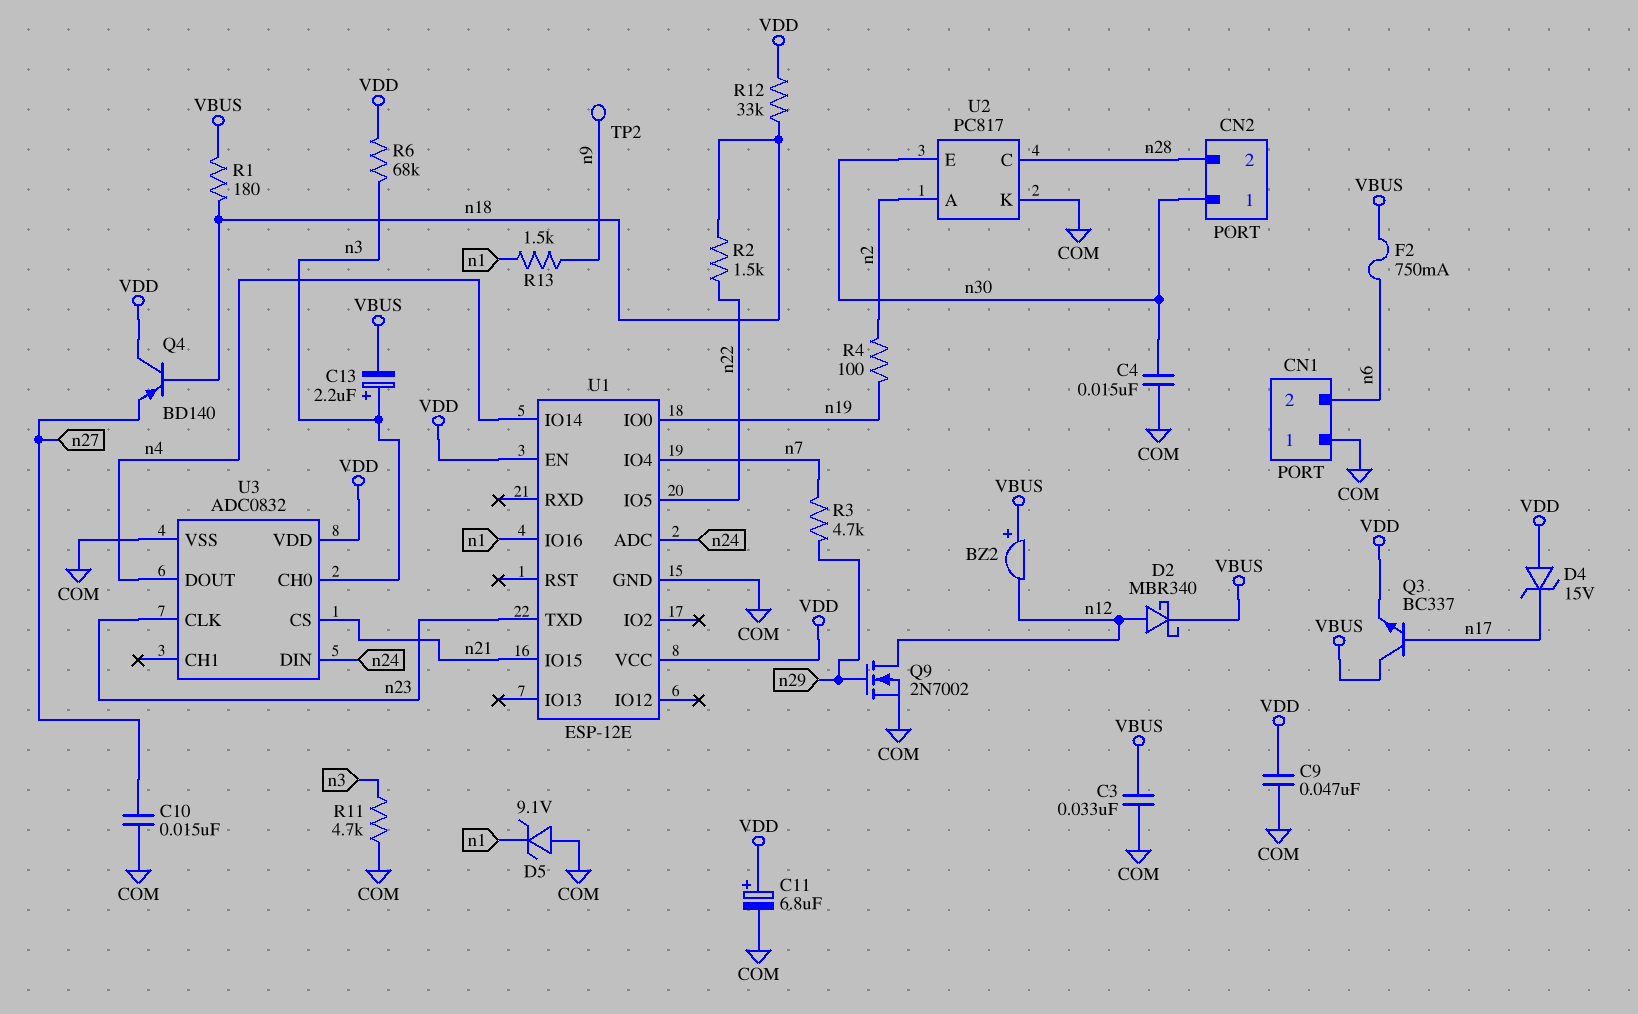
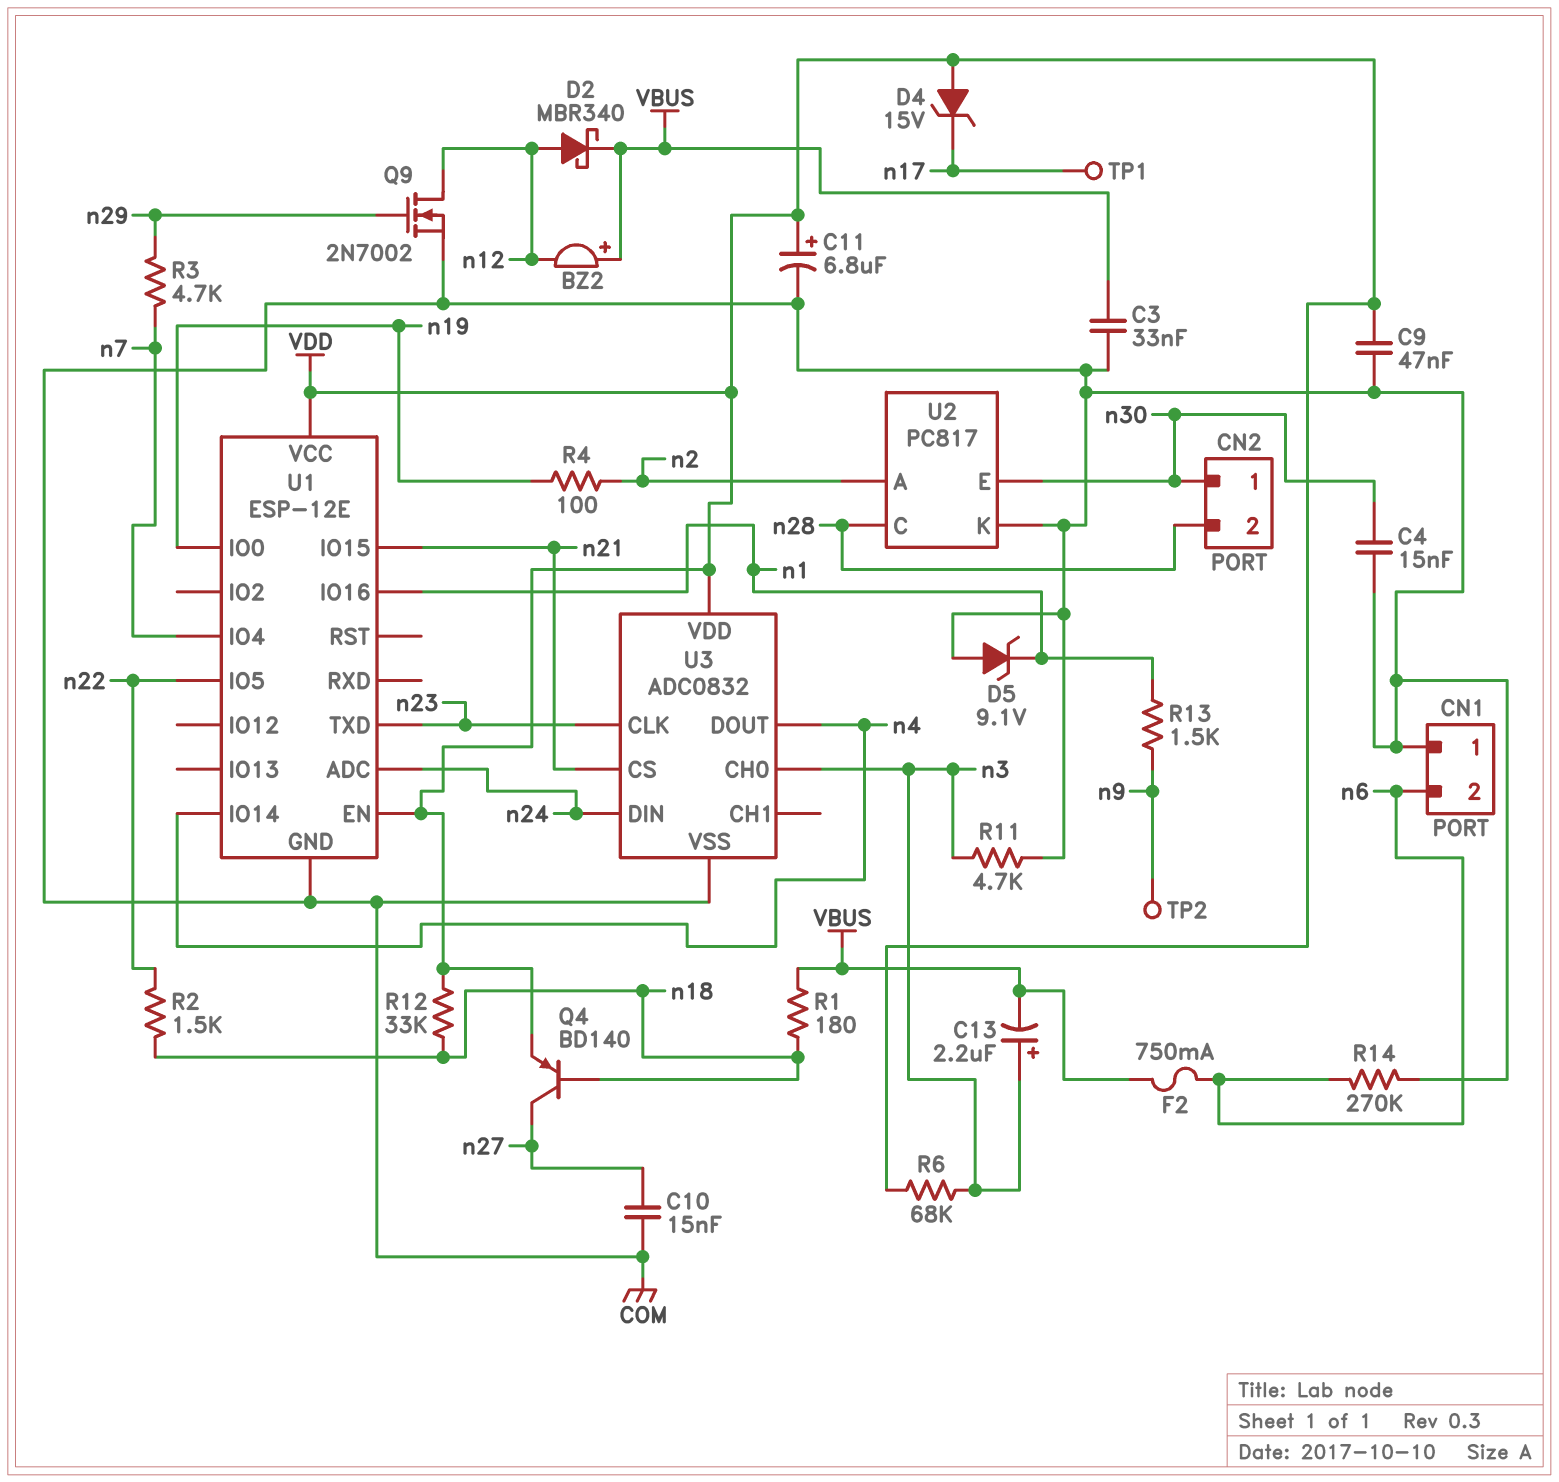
Q3: NPN BC337 (B n17, C VBUS, E VDD) -> none
Q4: PNP BD140 (B n18, C VDD, E n27) -> PNP BD140 (B n18, C n27, E VDD)
R14: none -> 270k (COM, n6)
TP1: none -> test point (n17)

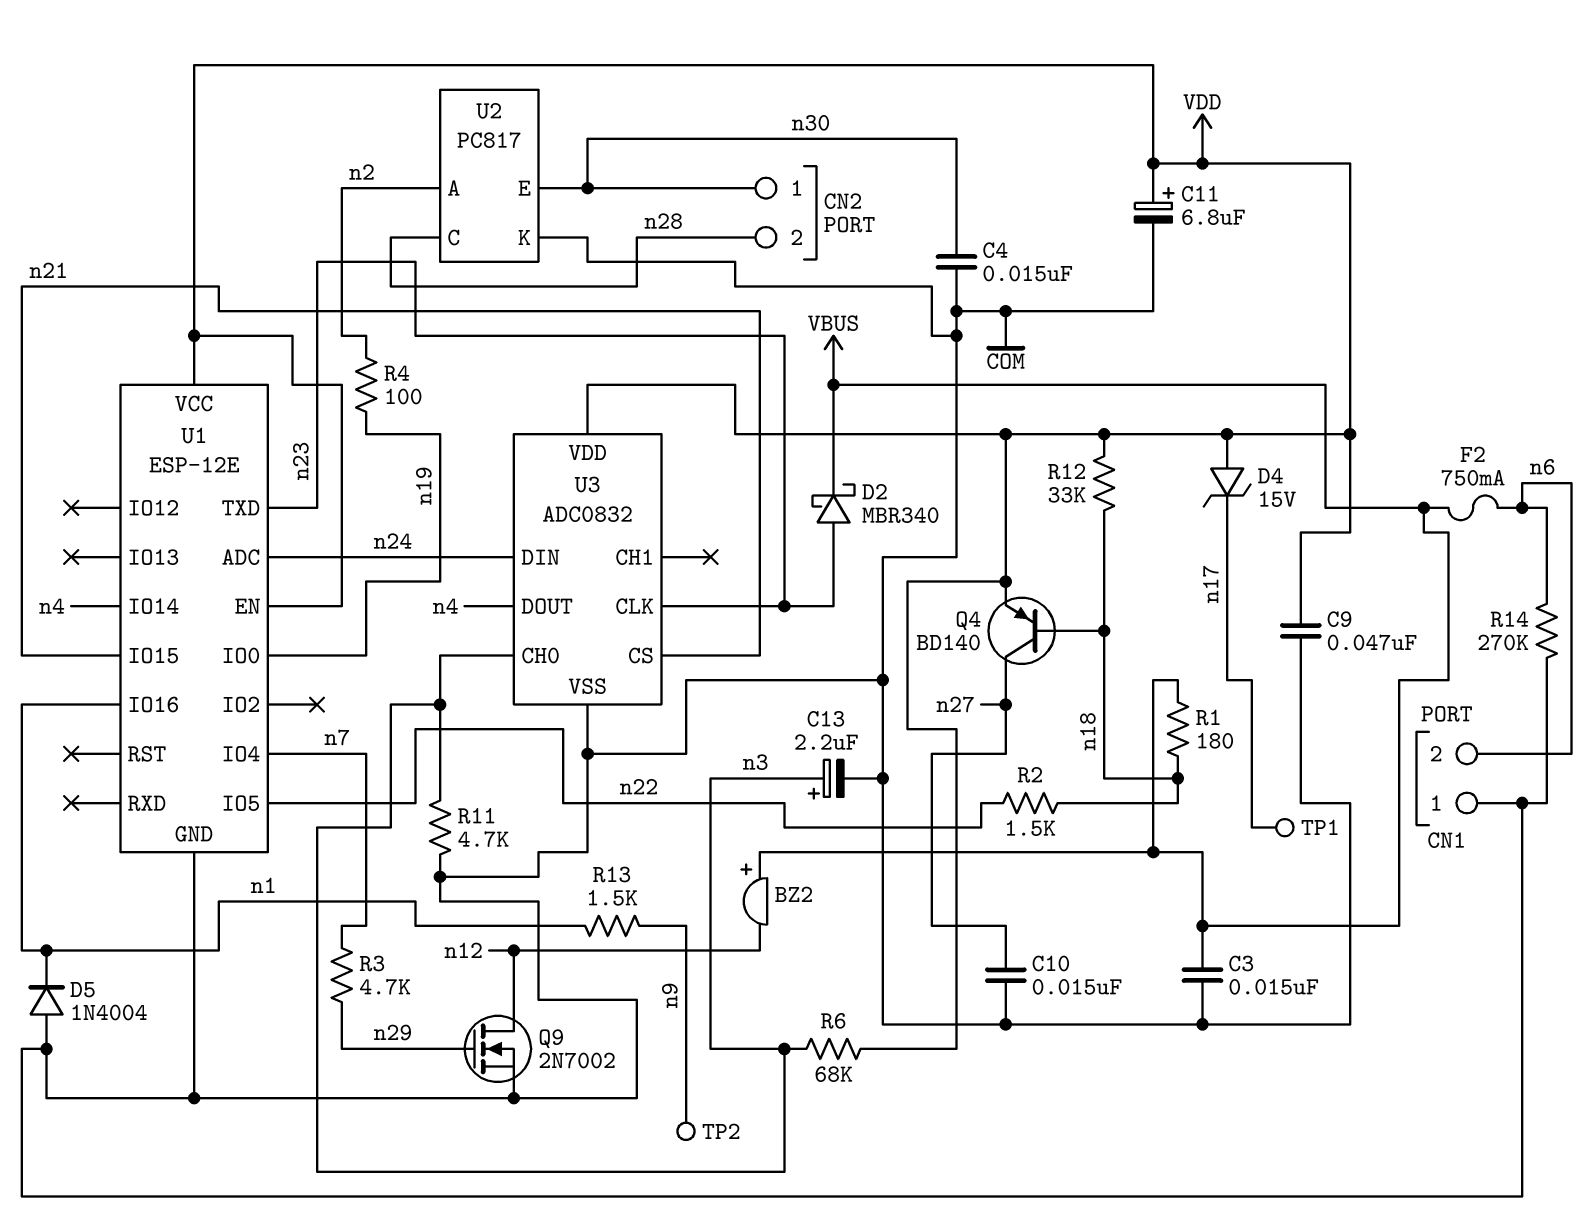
C3: 33nF (COM, VBUS) -> 15nF (COM, VBUS)
C13: 2.2uF (plus n3, minus VBUS) -> 2.2uF (plus n3, minus COM)
D2: schottky MBR340 (A n12, K VBUS) -> schottky MBR340 (A n23, K VBUS)
D5: zener 9.1V (A COM, K n1) -> diode 1N4004 (A COM, K n1)

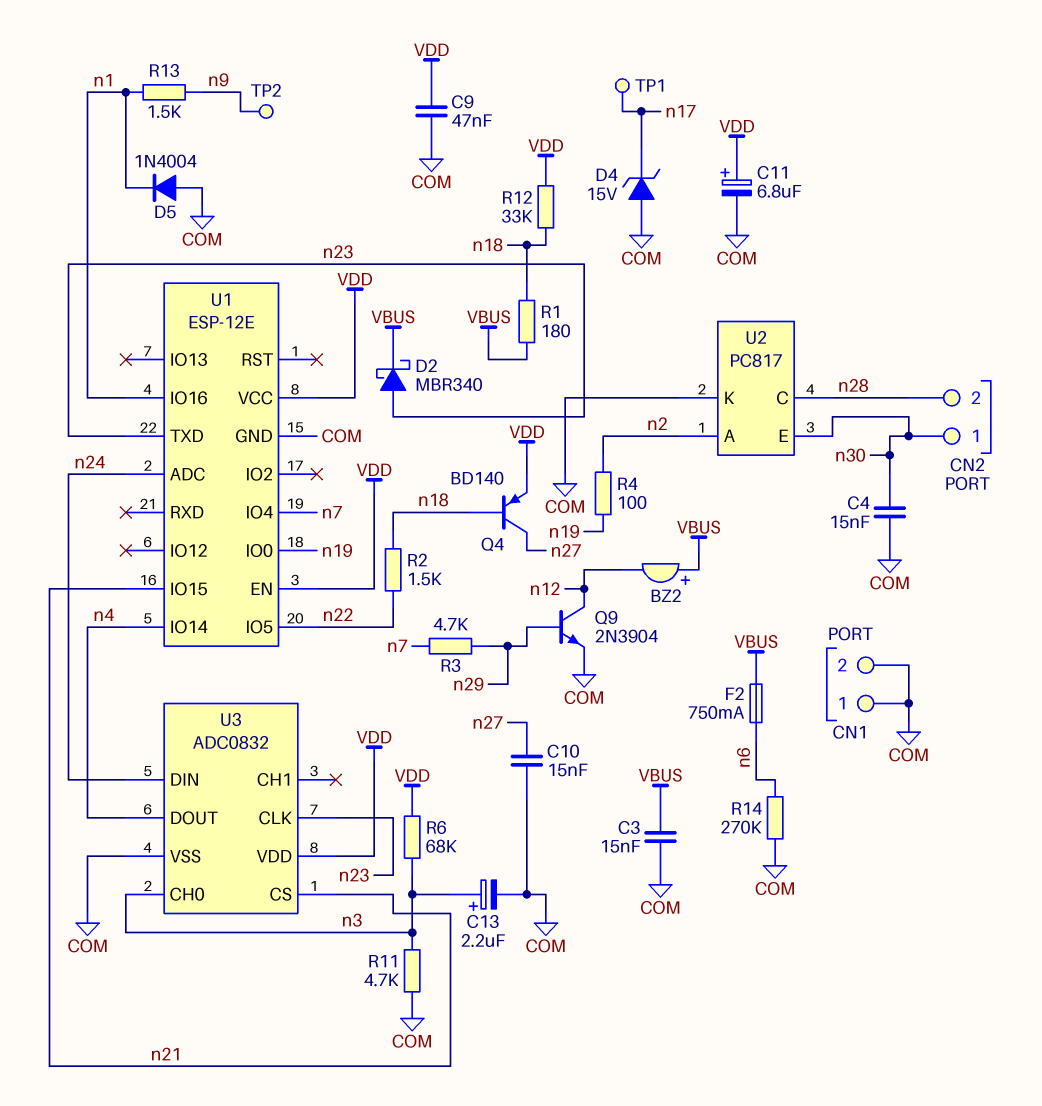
CN1 pin 2: n6 -> COM
D4: zener 15V (A VDD, K n17) -> zener 15V (A COM, K n17)
Q9: NMOS 2N7002 (G n29, D n12, S COM) -> NPN 2N3904 (B n29, C n12, E COM)

